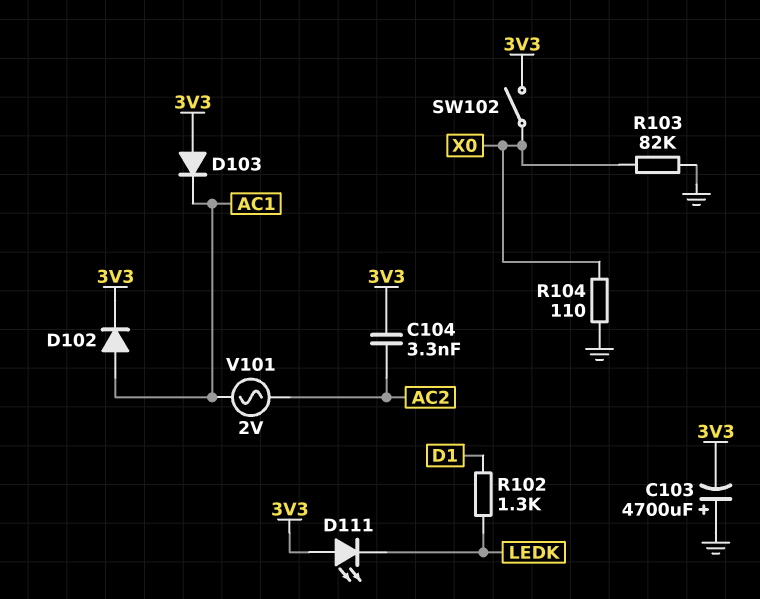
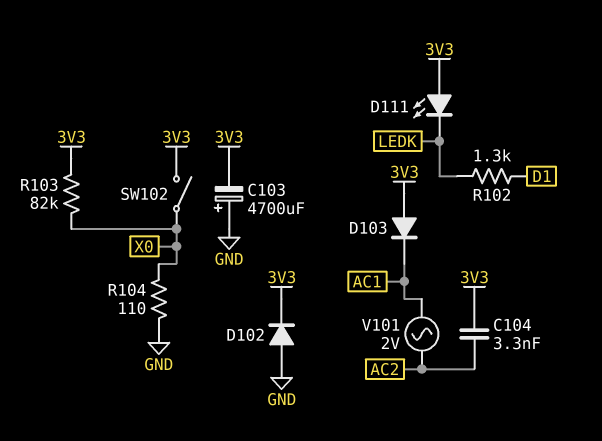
D102: diode (A AC1, K 3V3) -> diode (A GND, K 3V3)
R103: 82k (GND, X0) -> 82k (3V3, X0)

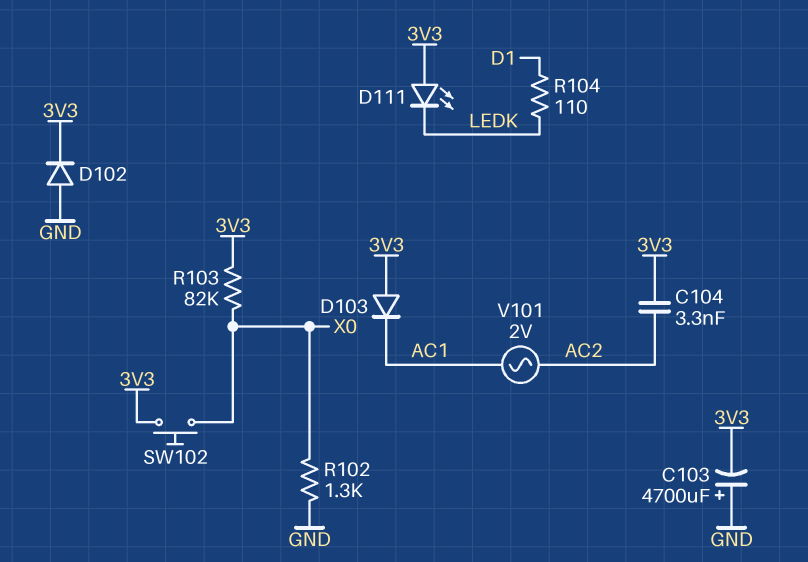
R102: 1.3k (D1, LEDK) -> 1.3k (GND, X0)
R104: 110 (GND, X0) -> 110 (D1, LEDK)
SW102: switch (3V3, X0) -> button (3V3, X0)

